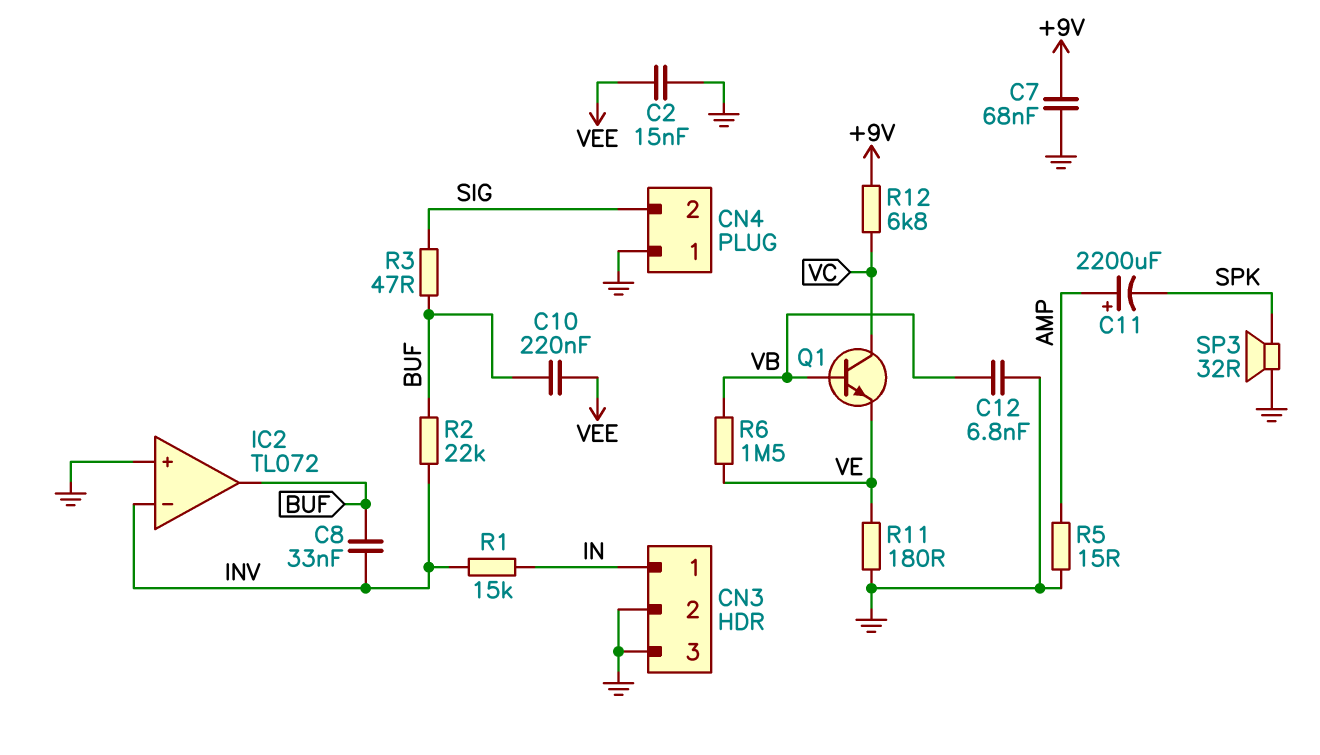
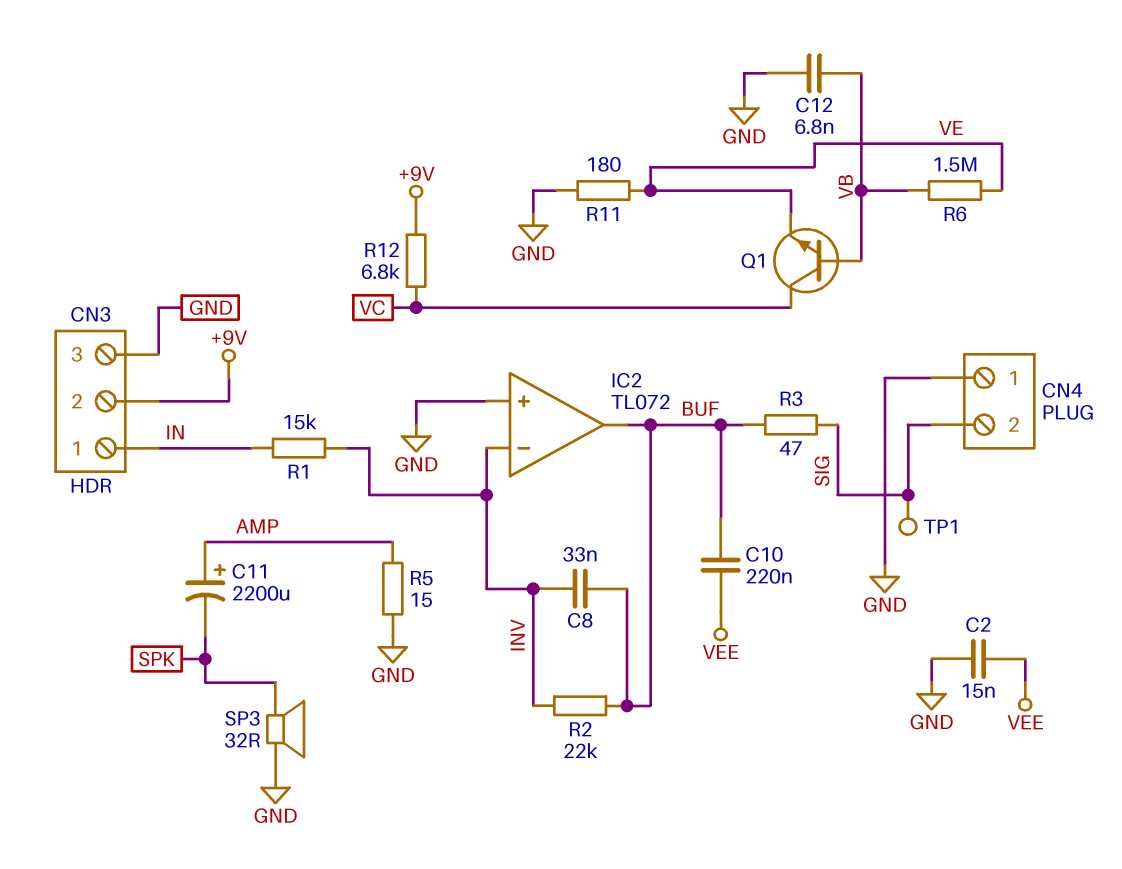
C7: 68nF (+9V, GND) -> none
CN3 pin 2: GND -> +9V
TP1: none -> test point (SIG)

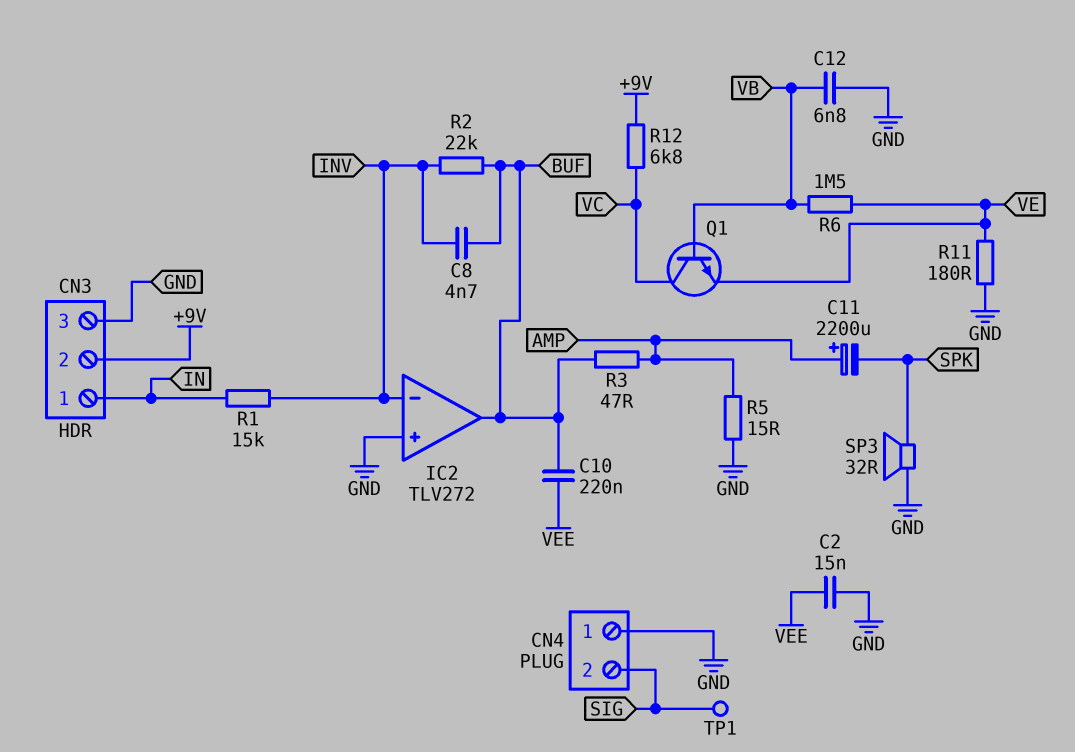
C8: 33nF (BUF, INV) -> 4.7nF (BUF, INV)
IC2: TL072 -> TLV272
R3: 47 (BUF, SIG) -> 47 (AMP, BUF)

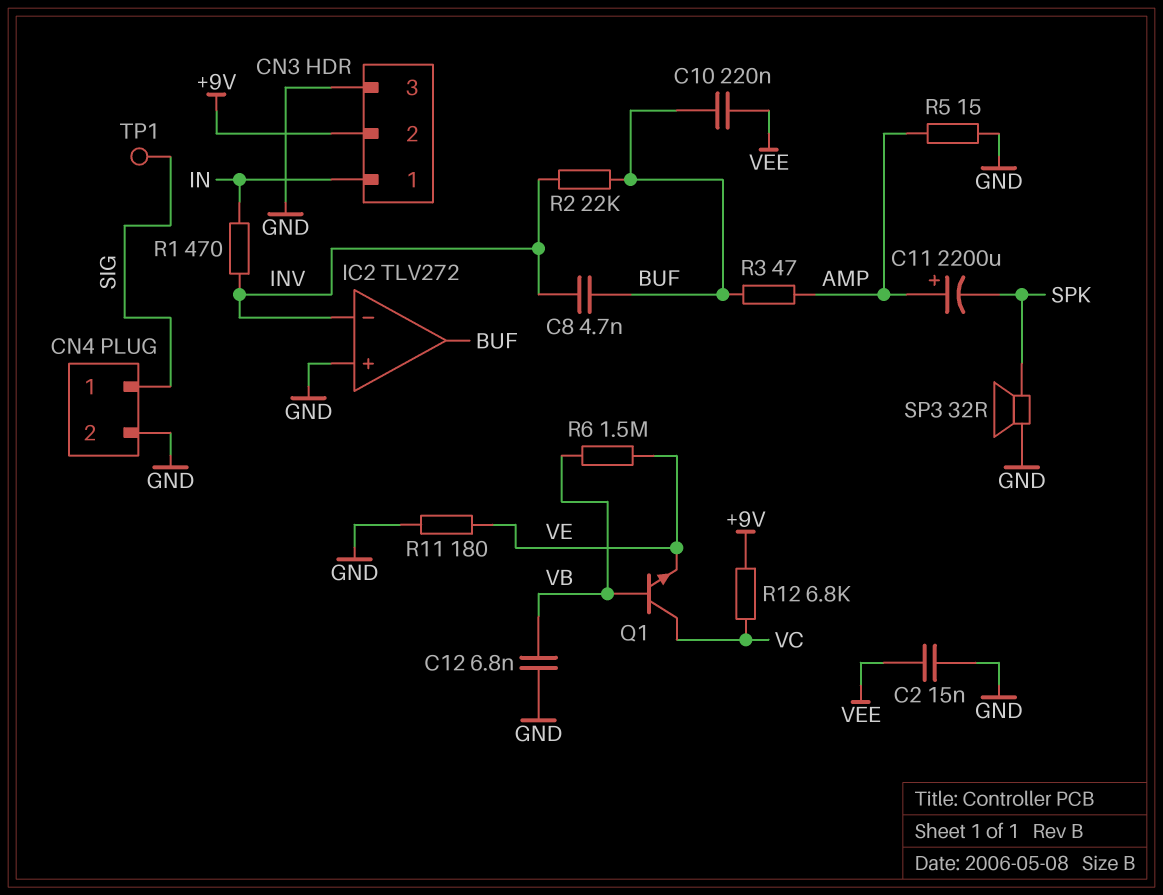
CN4 pin 1: GND -> SIG
CN4 pin 2: SIG -> GND
R1: 15k (IN, INV) -> 470 (IN, INV)

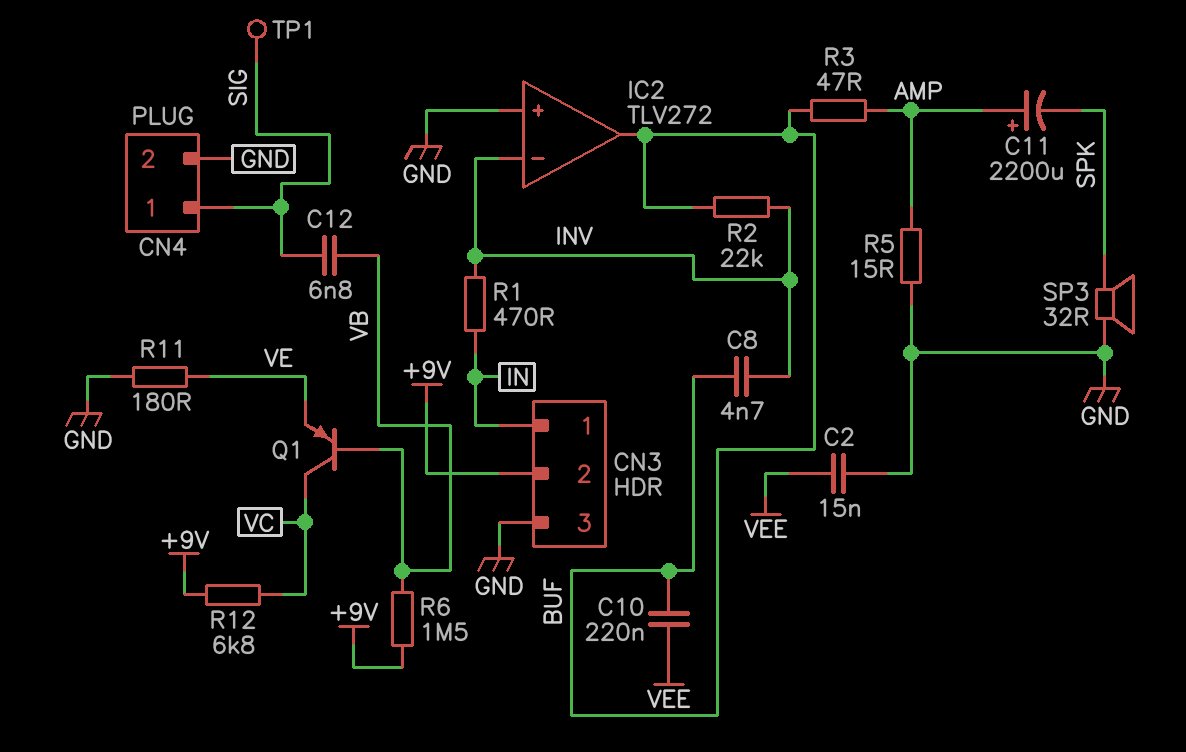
C12: 6.8nF (GND, VB) -> 6.8nF (SIG, VB)
Q1: NPN (B VB, C VC, E VE) -> PNP (B VB, C VC, E VE)
R6: 1.5M (VB, VE) -> 1.5M (+9V, VB)

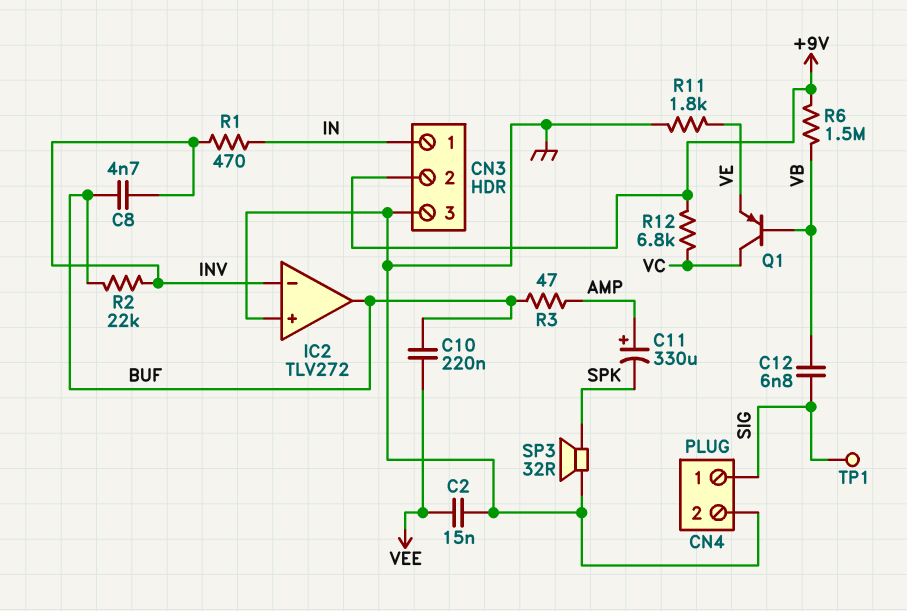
C11: 2200uF (plus AMP, minus SPK) -> 330uF (plus AMP, minus SPK)
R5: 15 (AMP, GND) -> none
R11: 180 (GND, VE) -> 1.8k (GND, VE)

